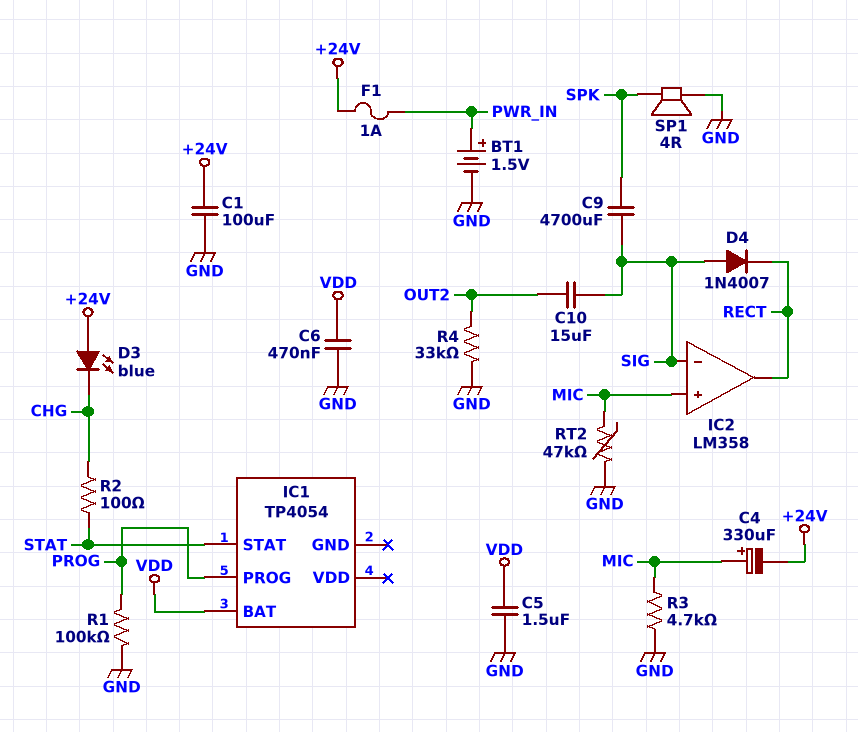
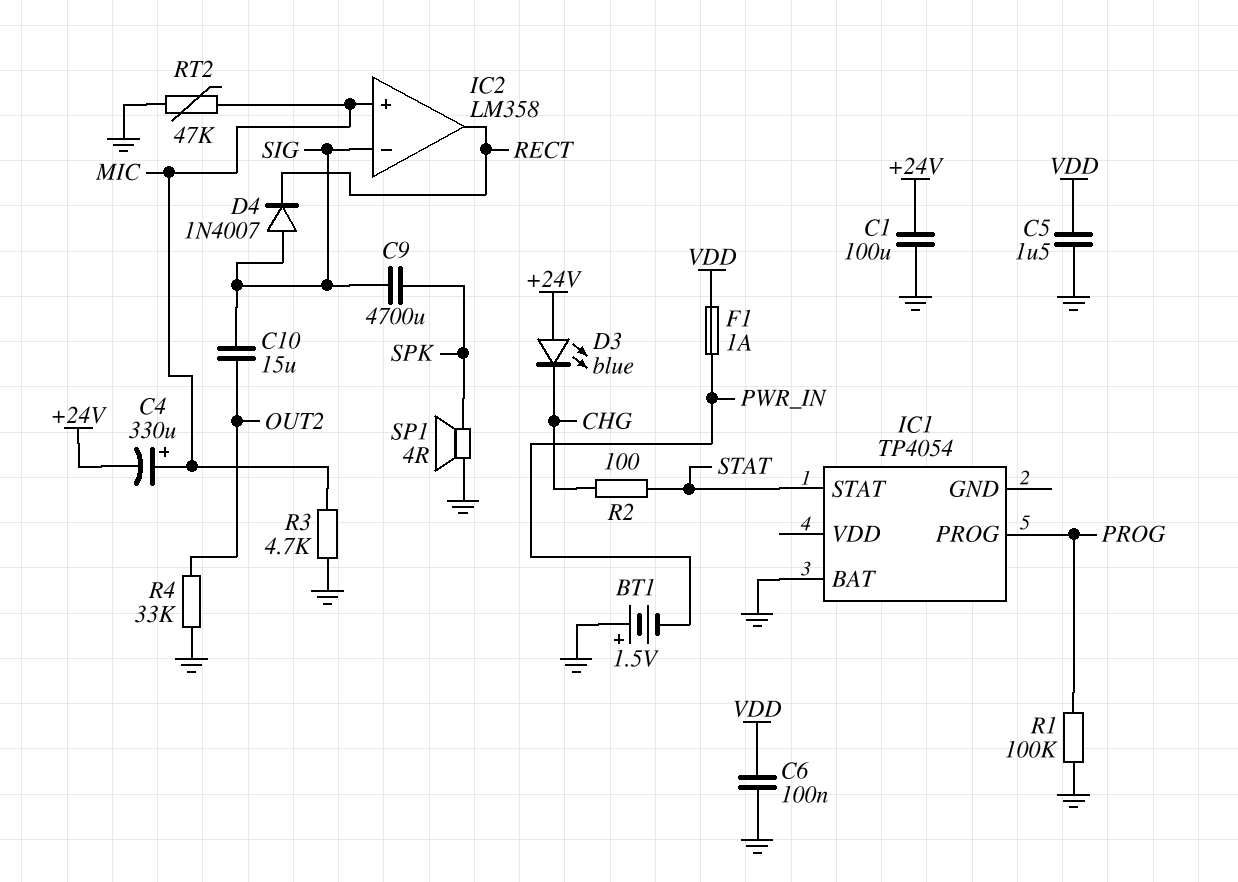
BT1: 1.5V (plus PWR_IN, minus GND) -> 1.5V (plus GND, minus PWR_IN)
C6: 470nF (GND, VDD) -> 100nF (GND, VDD)
F1: 1A (+24V, PWR_IN) -> 1A (PWR_IN, VDD)
IC1 pin BAT: VDD -> GND

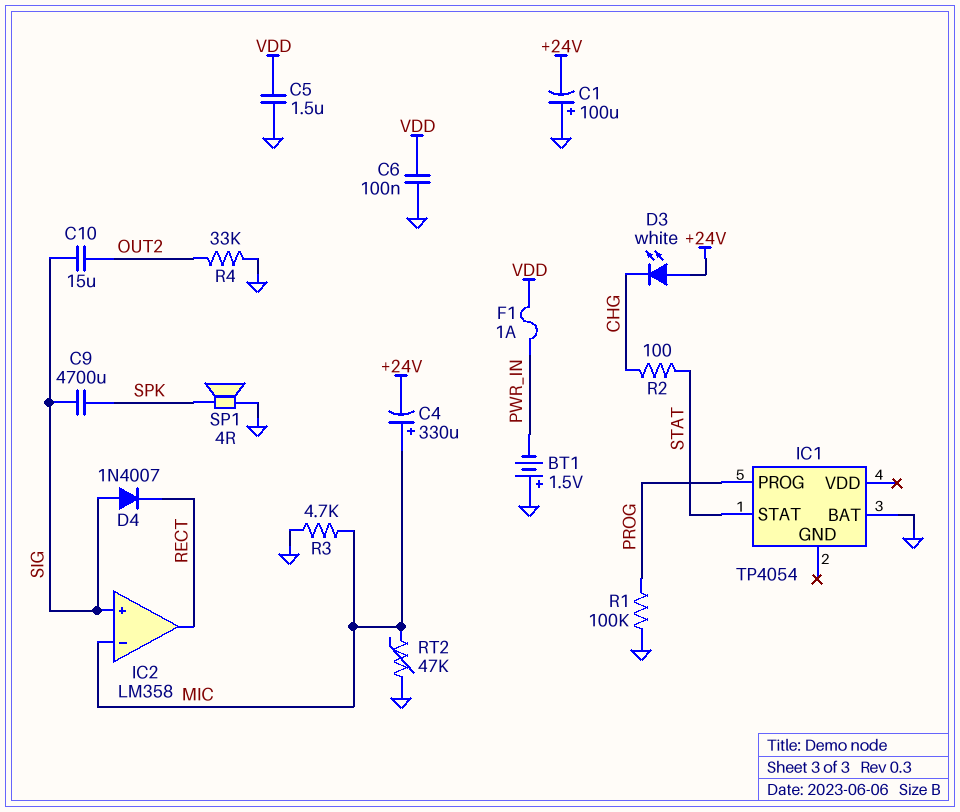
C1: 100uF (+24V, GND) -> 100uF (plus GND, minus +24V)
D3: LED blue (A +24V, K CHG) -> LED white (A +24V, K CHG)
IC2 pin in+: MIC -> SIG
IC2 pin in-: SIG -> MIC

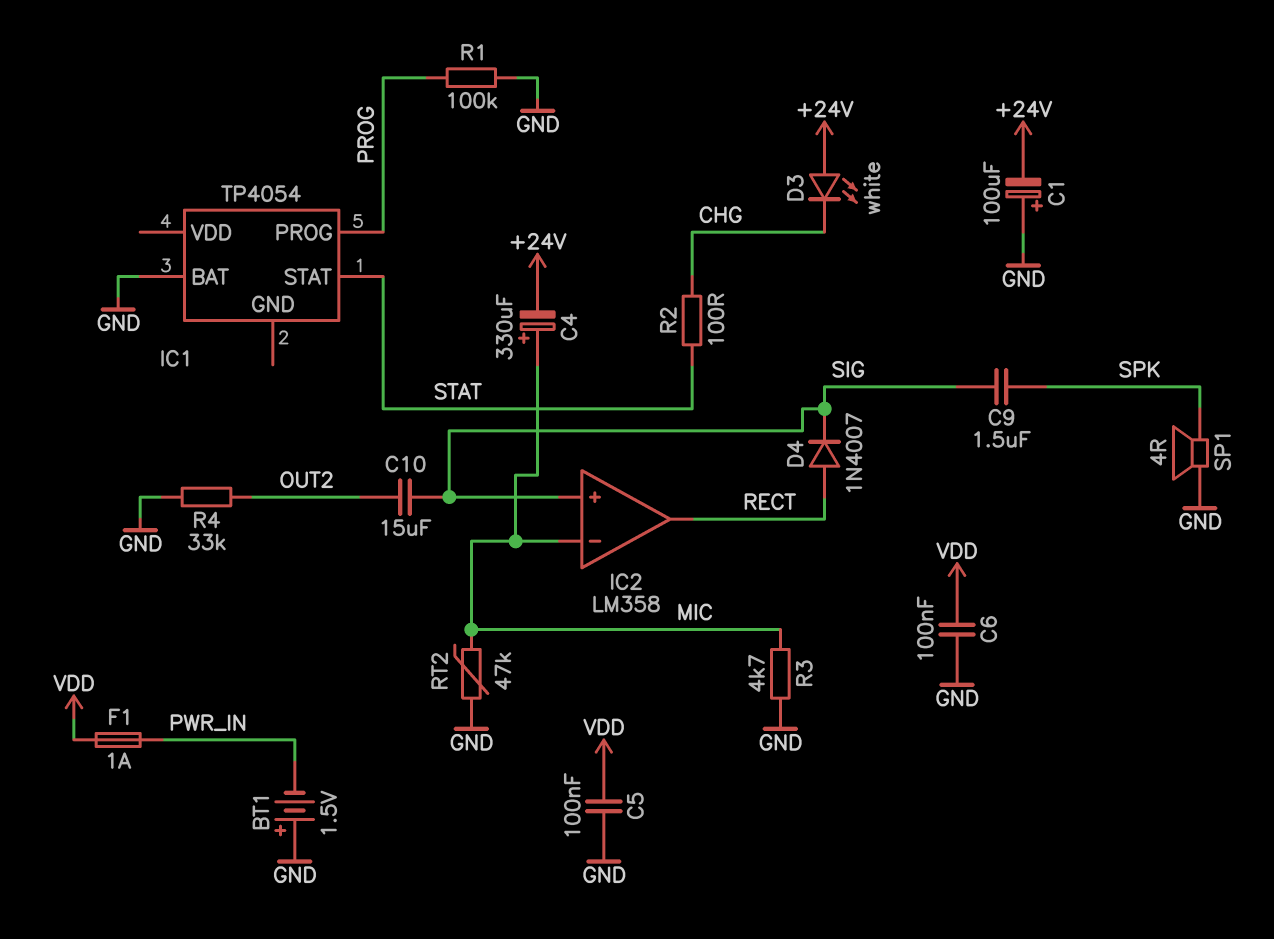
C5: 1.5uF (GND, VDD) -> 100nF (GND, VDD)
C9: 4700uF (SIG, SPK) -> 1.5uF (SIG, SPK)
D4: diode 1N4007 (A SIG, K RECT) -> diode 1N4007 (A RECT, K SIG)

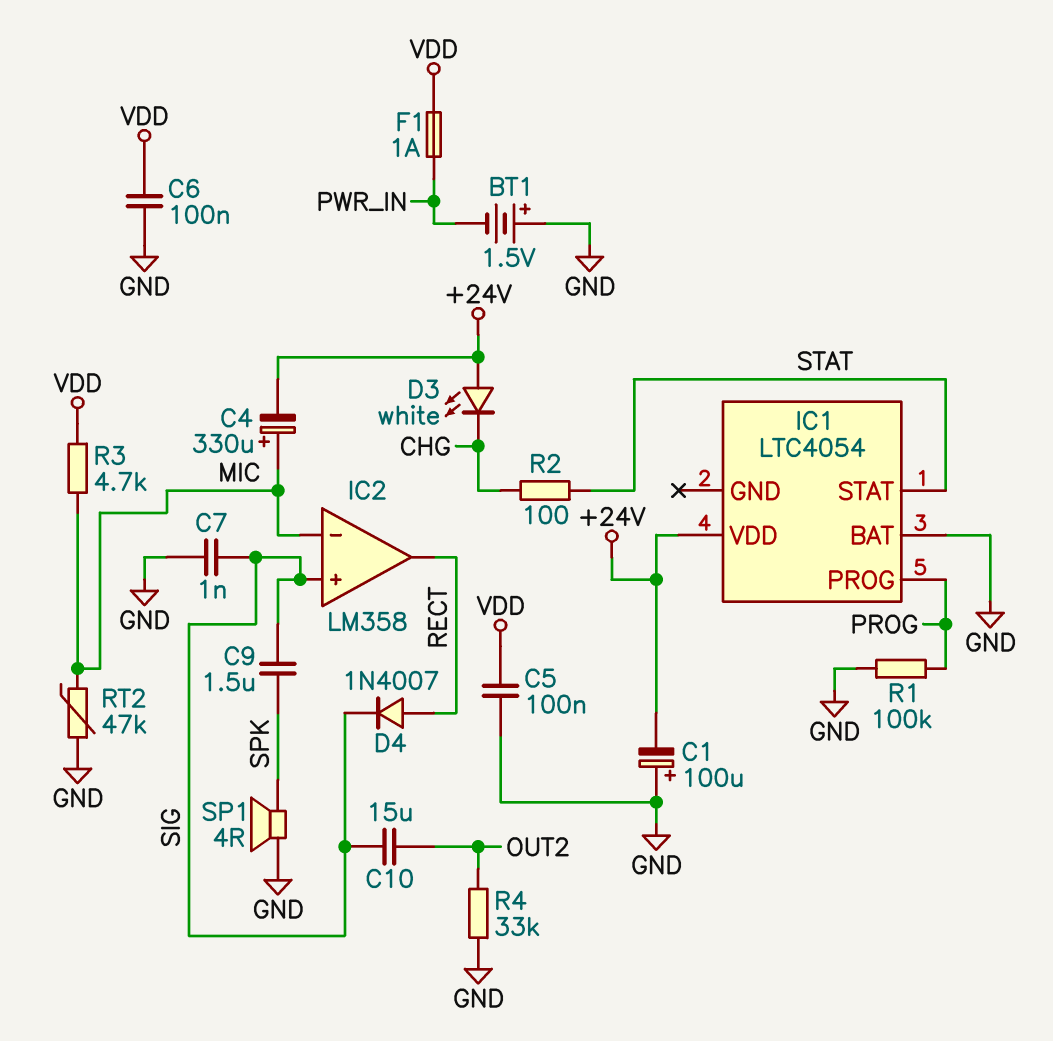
C7: none -> 1nF (GND, SIG)
IC1: TP4054 -> LTC4054
IC1 pin VDD: none -> +24V
R3: 4.7k (GND, MIC) -> 4.7k (MIC, VDD)

